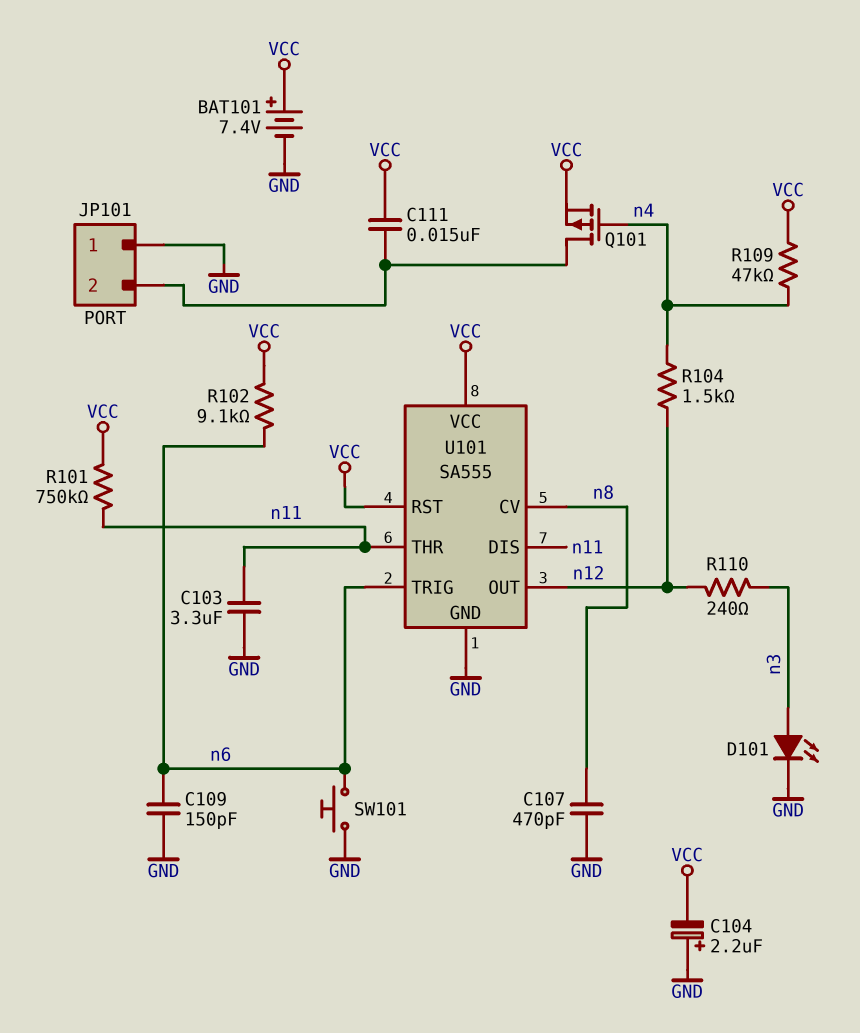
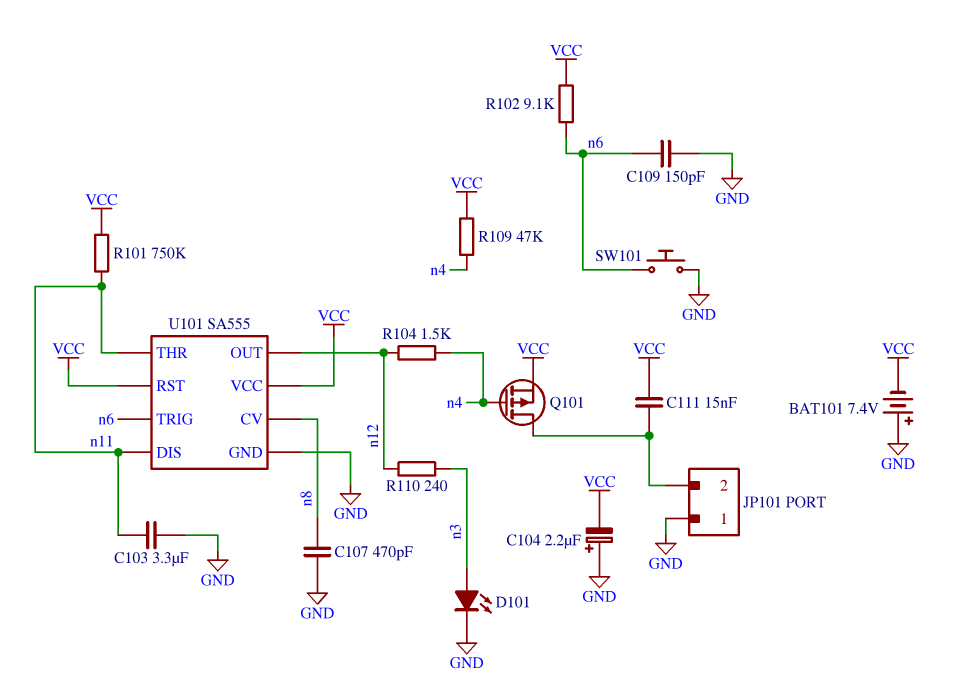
BAT101: 7.4V (plus VCC, minus GND) -> 7.4V (plus GND, minus VCC)

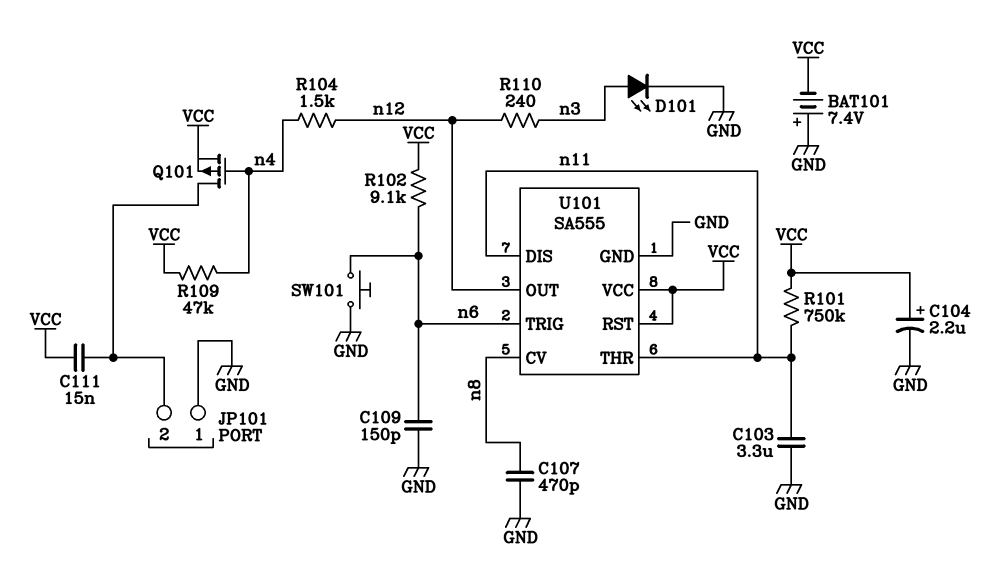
C104: 2.2uF (plus GND, minus VCC) -> 2.2uF (plus VCC, minus GND)

